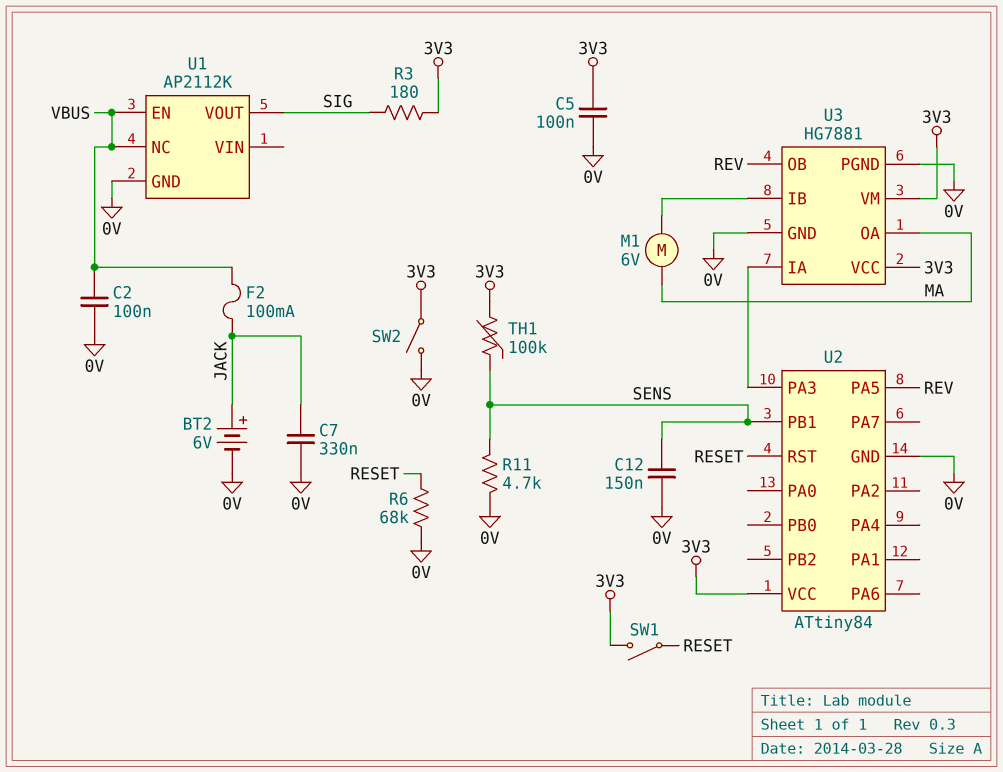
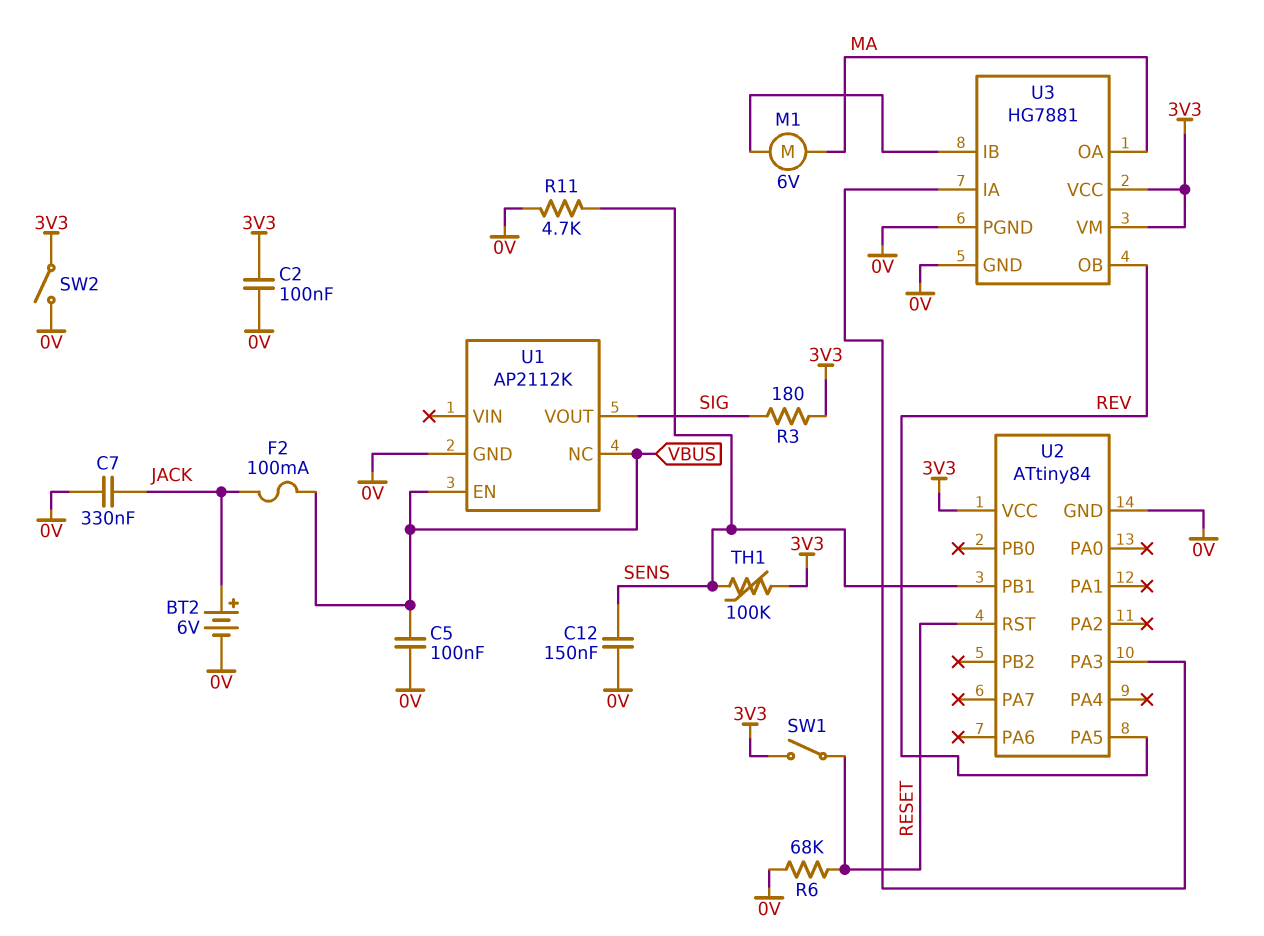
C2: 100nF (0V, VBUS) -> 100nF (0V, 3V3)
C5: 100nF (0V, 3V3) -> 100nF (0V, VBUS)

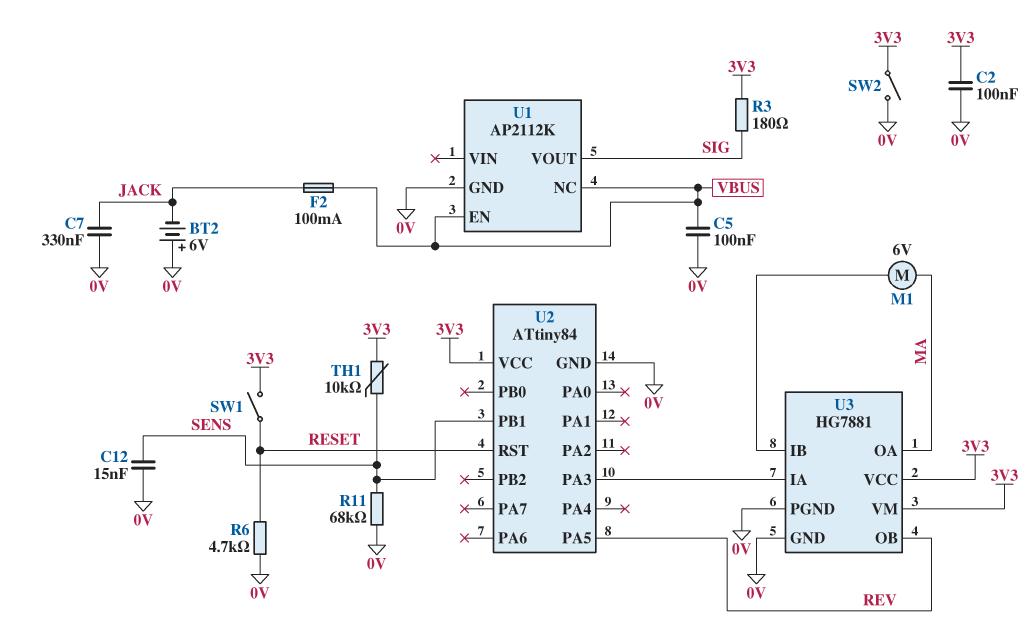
BT2: 6V (plus JACK, minus 0V) -> 6V (plus 0V, minus JACK)
C12: 150nF (0V, SENS) -> 15nF (0V, SENS)
R6: 68k (0V, RESET) -> 4.7k (0V, RESET)
R11: 4.7k (0V, SENS) -> 68k (0V, SENS)
TH1: 100k (3V3, SENS) -> 10k (3V3, SENS)

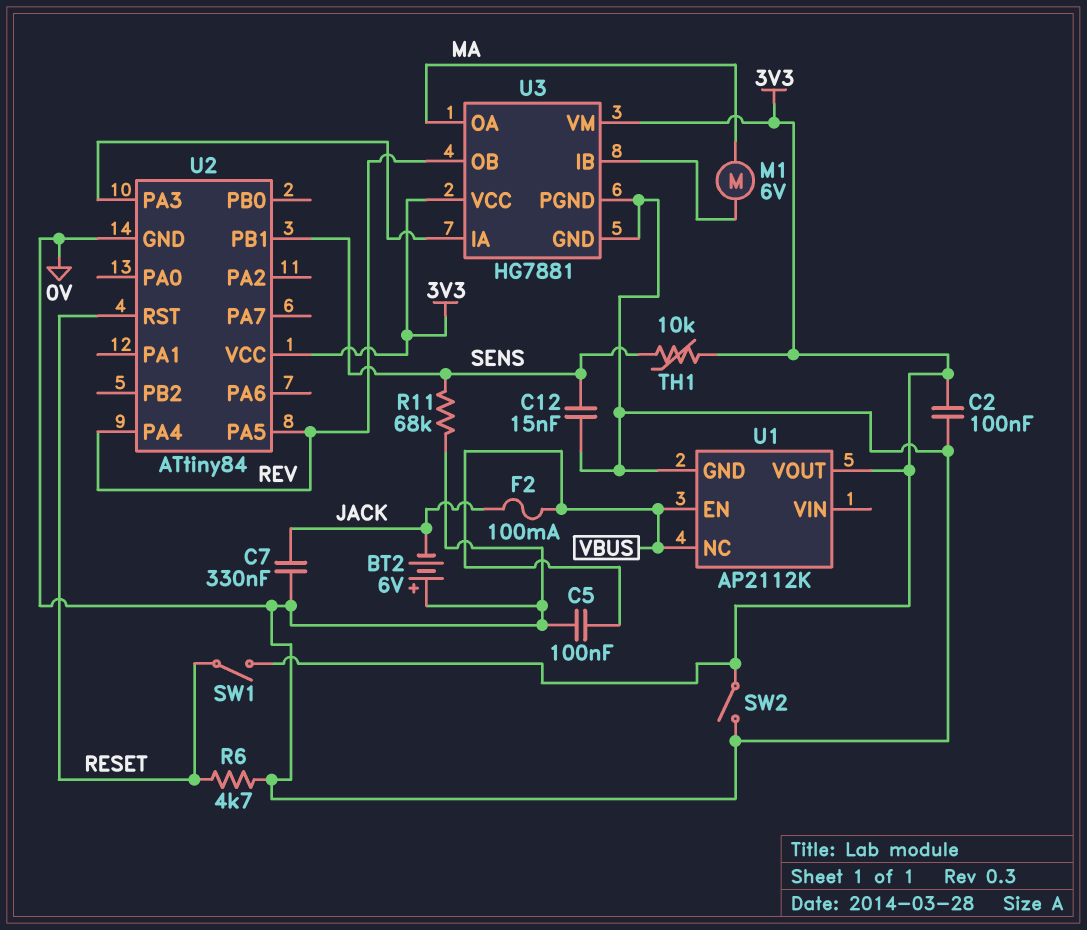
R3: 180 (3V3, SIG) -> none
U1 pin VOUT: SIG -> 3V3
U2 pin PA4: none -> REV

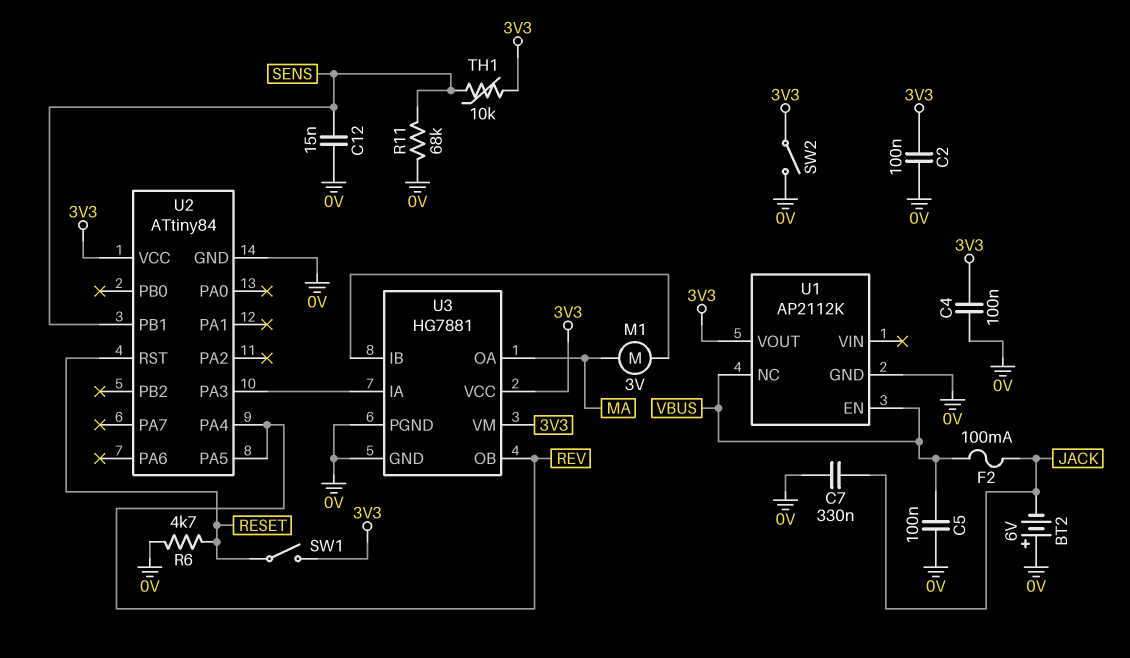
C4: none -> 100nF (0V, 3V3)
M1: motor 6V (MA, U3/IB) -> motor 3V (MA, U3/IB)

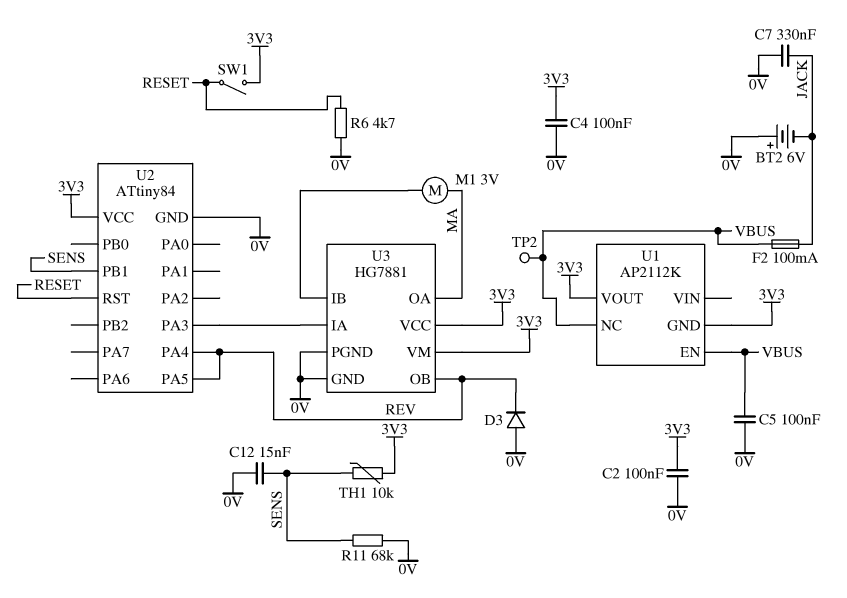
D3: none -> diode (A 0V, K REV)
SW2: switch (0V, 3V3) -> none
TP2: none -> test point (VBUS)
U1 pin GND: 0V -> 3V3

